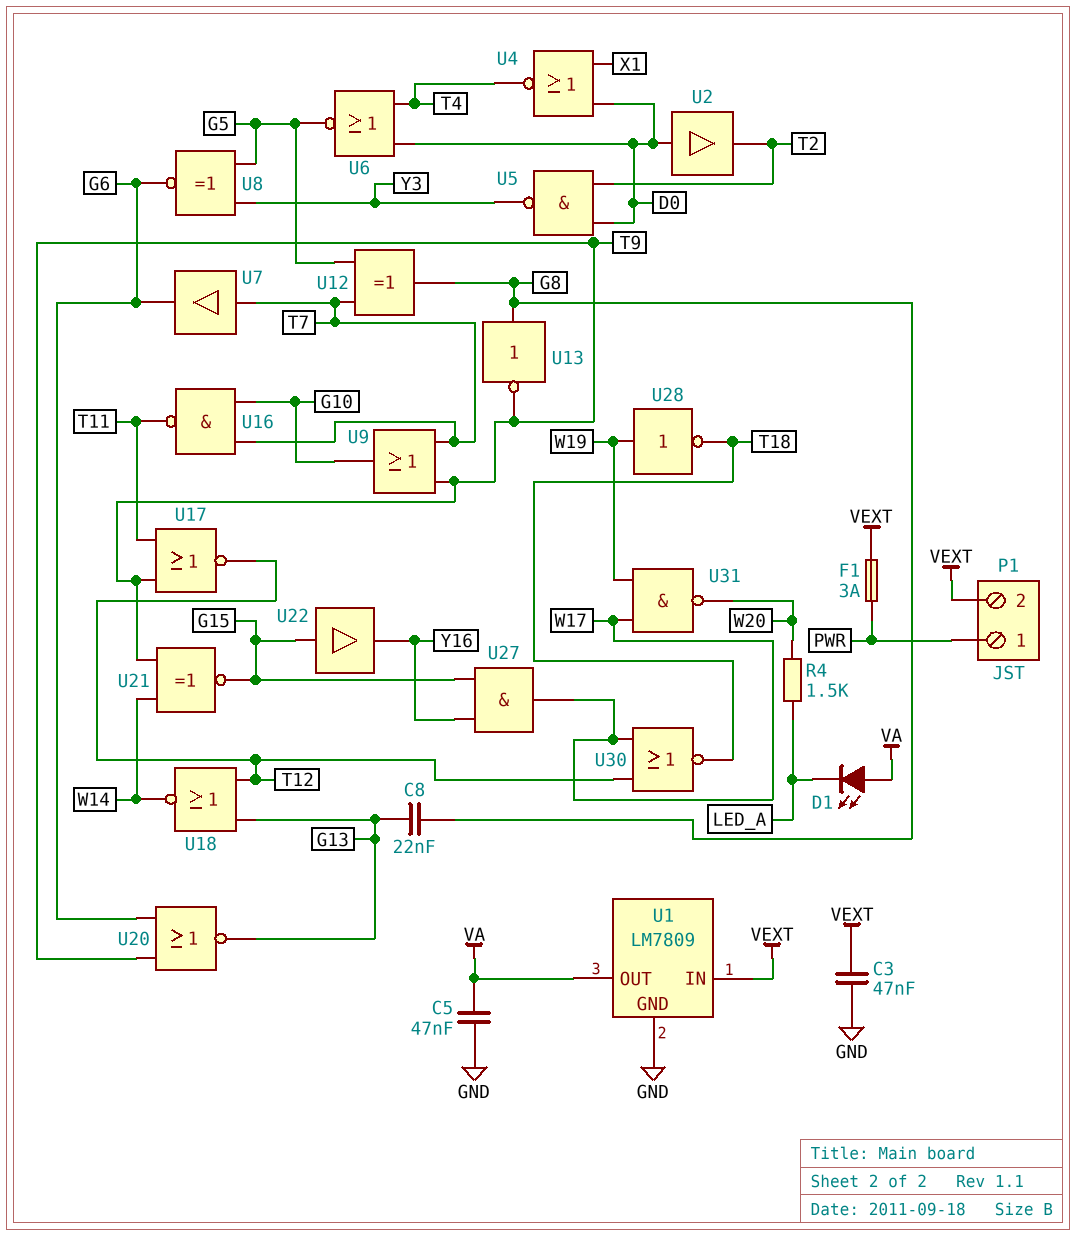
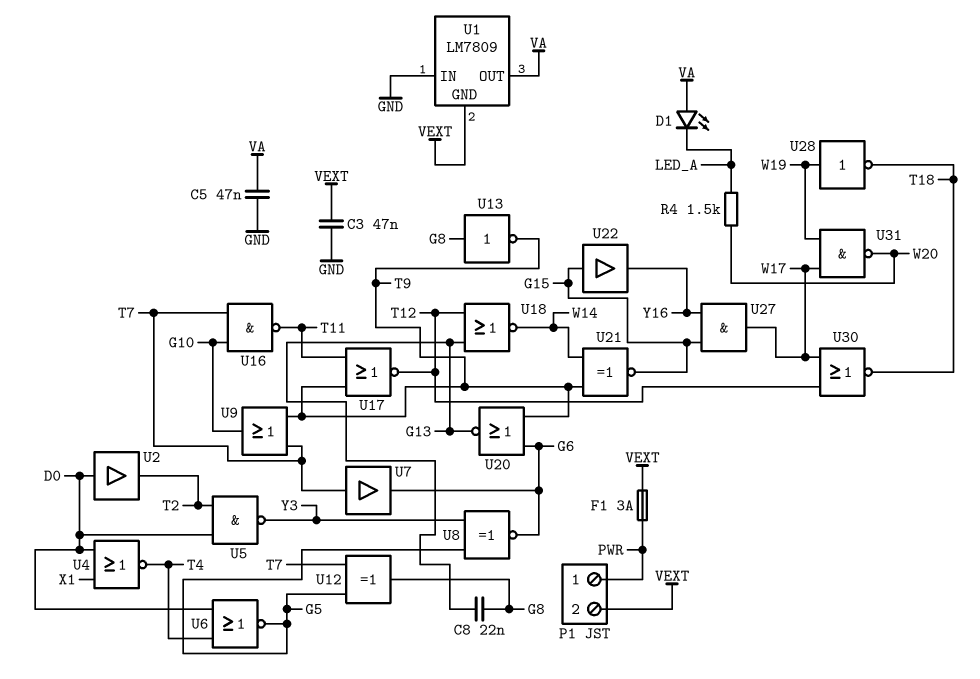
U1 pin GND: GND -> VEXT
U1 pin IN: VEXT -> GND

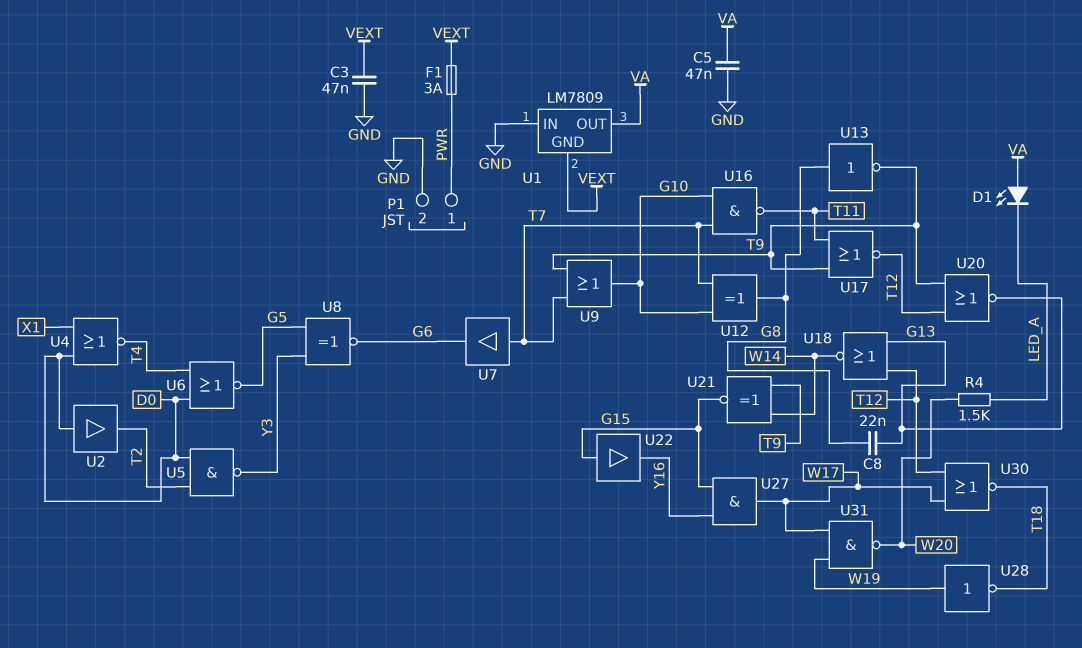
P1 pin 2: VEXT -> GND
U12: XOR (in G5, in T7, out G8) -> XOR (in G10, in T7, out G8)
U20: NOR (in G6, in T9, out G13) -> NOR (in T9, in T12, out G13)

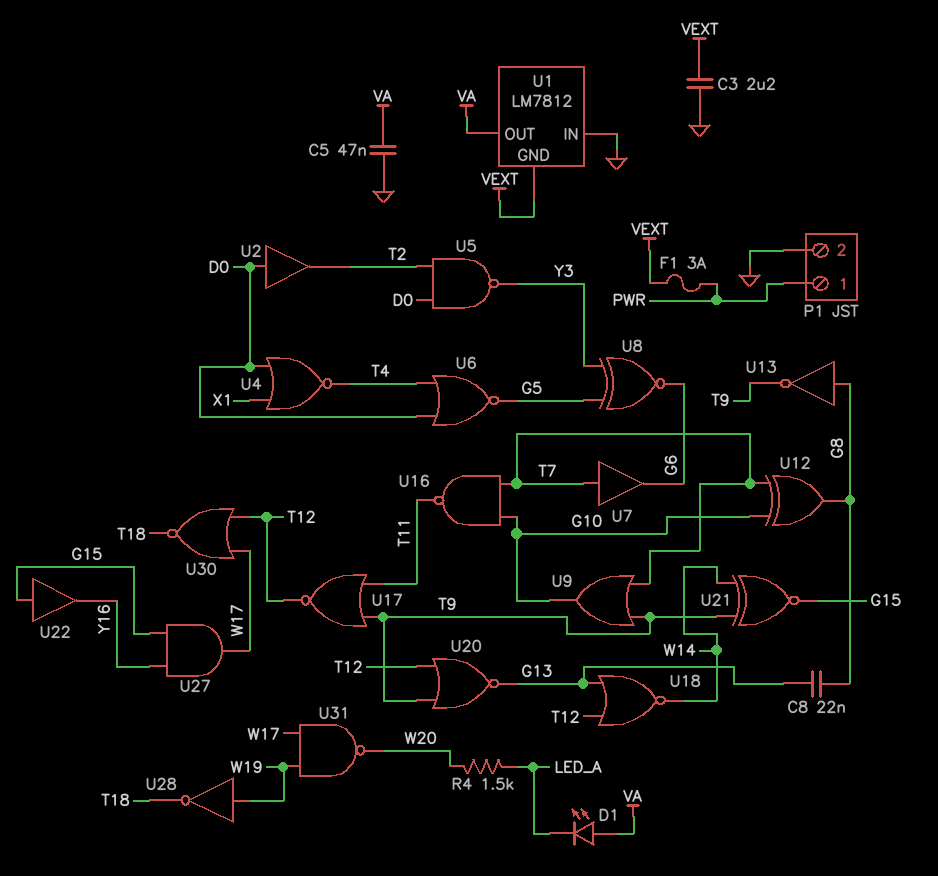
C3: 47nF (GND, VEXT) -> 2.2uF (GND, VEXT)
U1: LM7809 -> LM7812

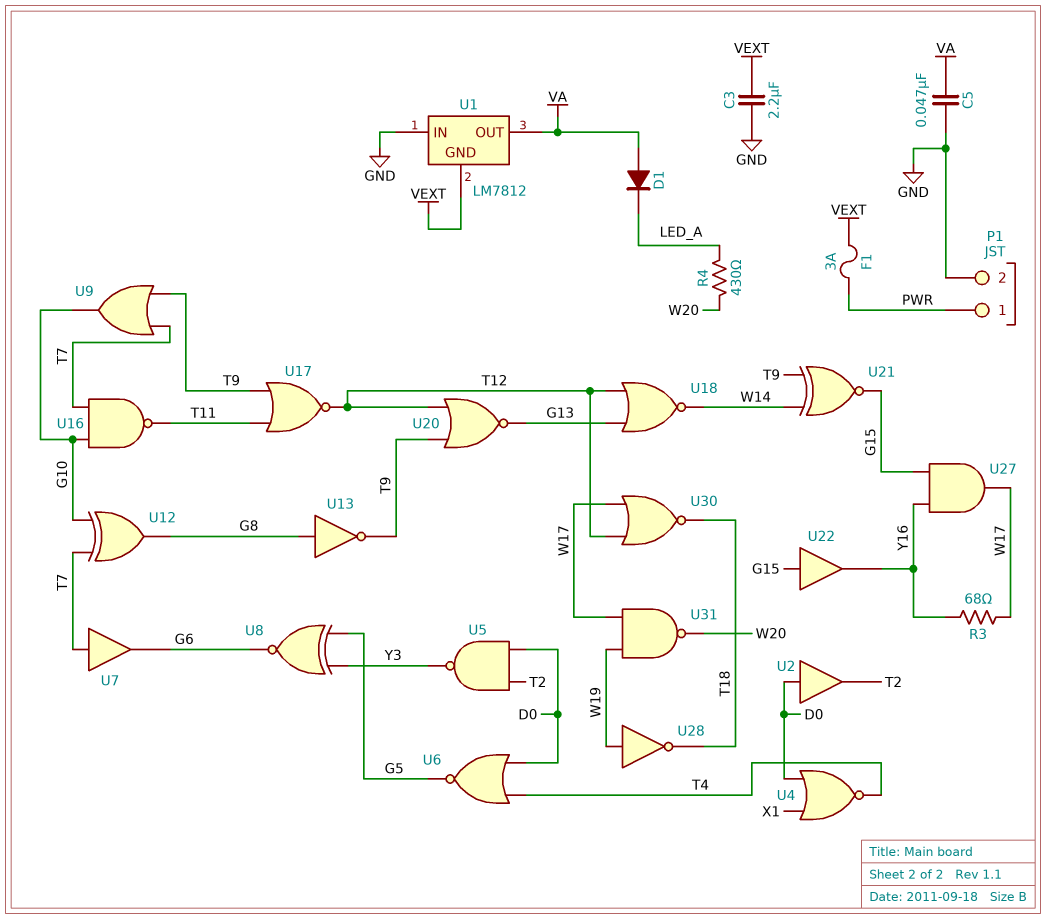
C8: 22nF (G8, G13) -> none
D1: LED (A VA, K LED_A) -> diode (A VA, K LED_A)
R3: none -> 68 (W17, Y16)
R4: 1.5k (LED_A, W20) -> 430 (LED_A, W20)

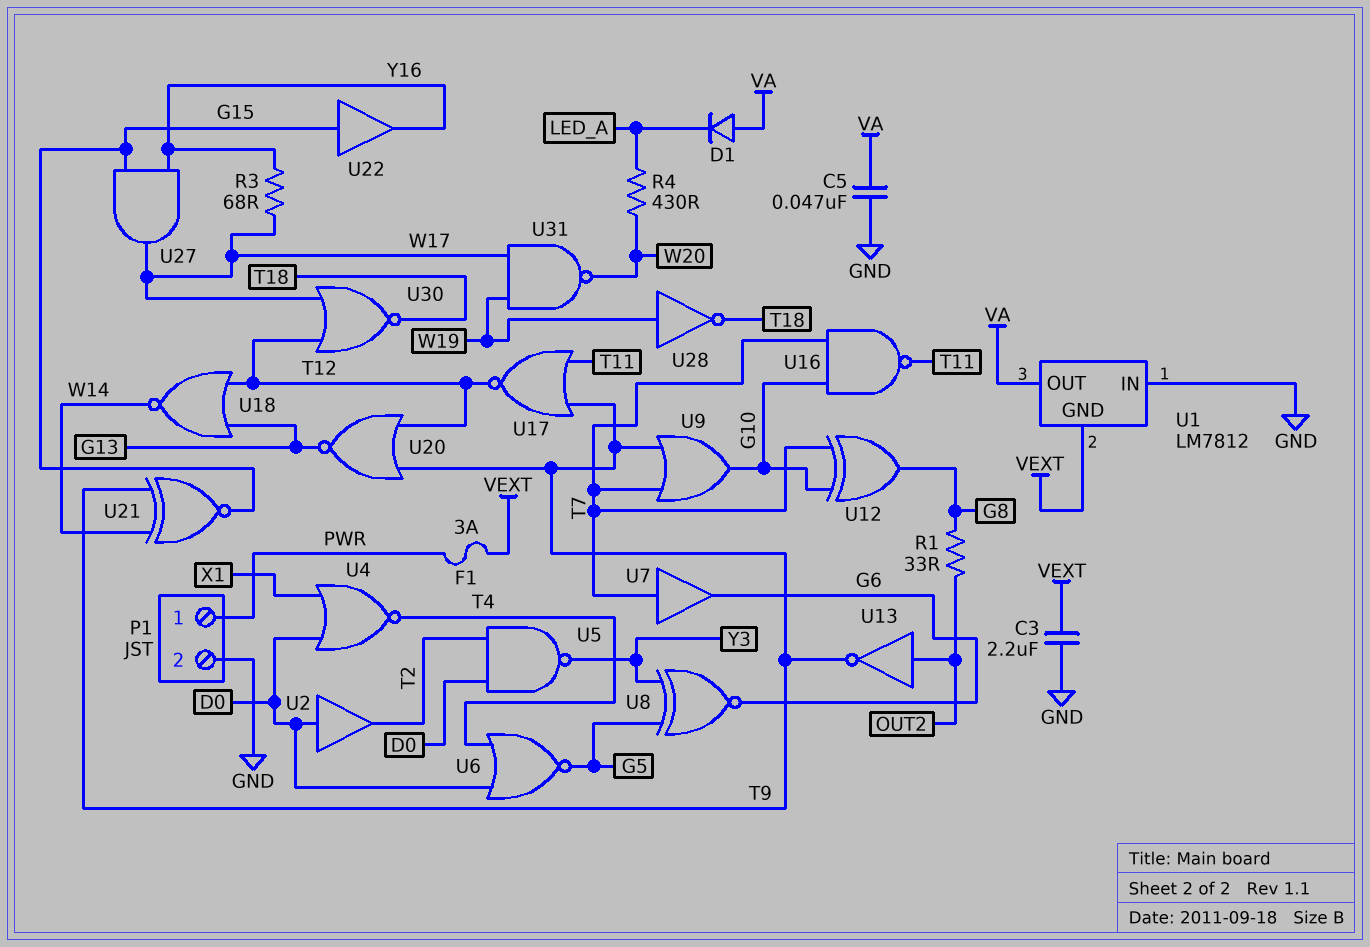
R1: none -> 33 (G8, OUT2)
U13: NOT (in G8, out T9) -> NOT (in OUT2, out T9)

